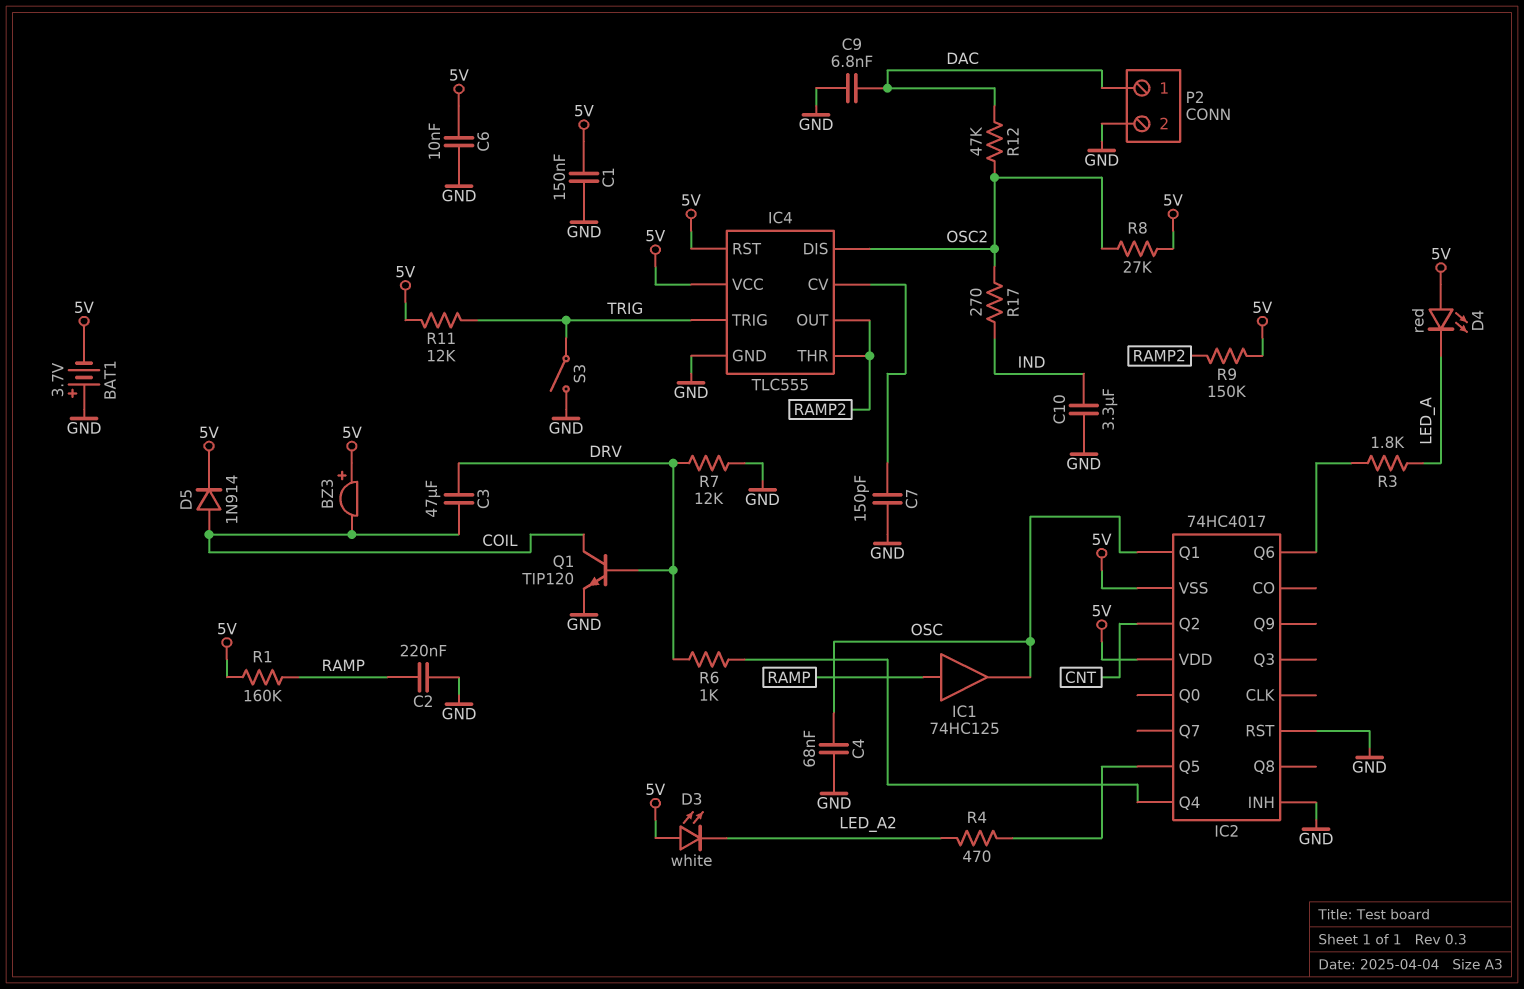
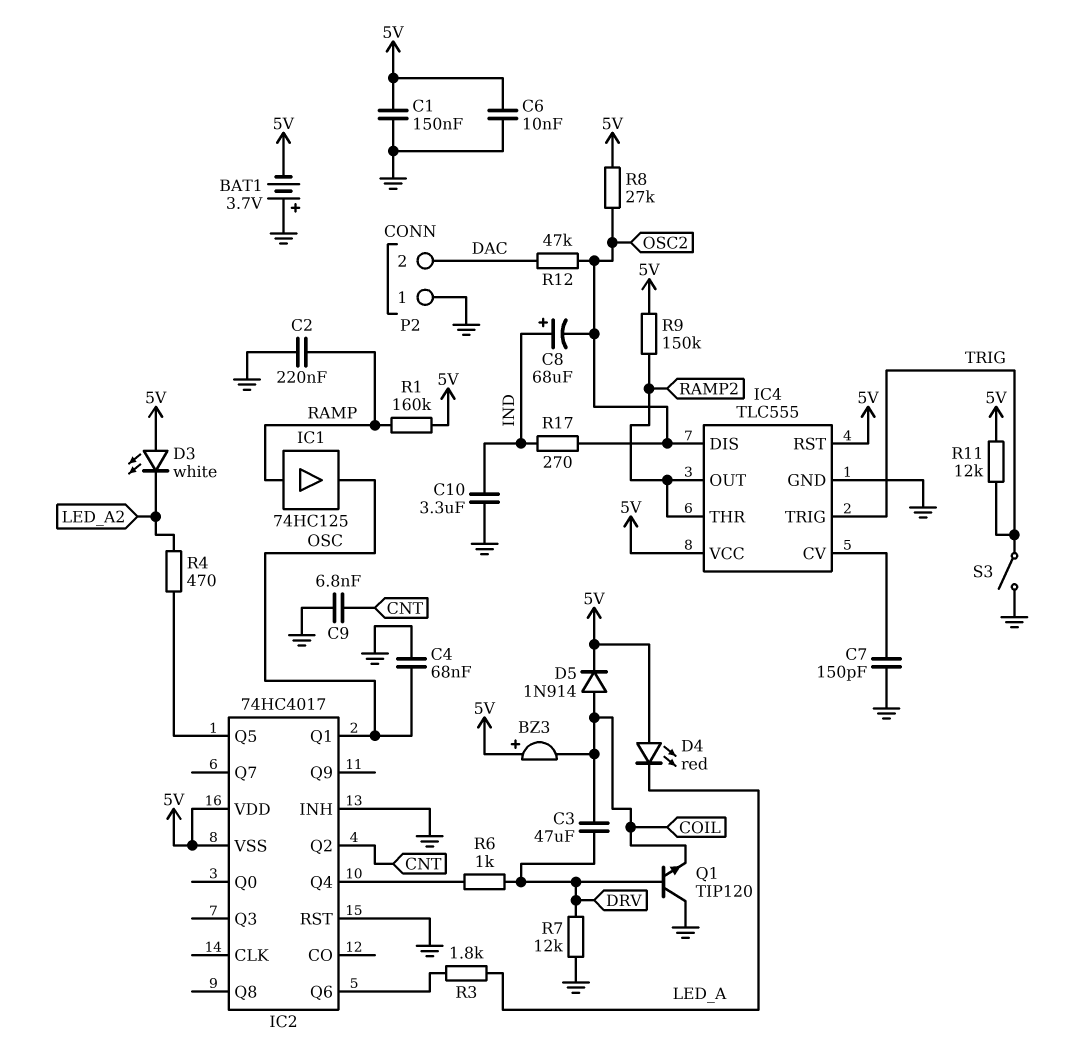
C8: none -> 68uF (plus IND, minus OSC2)
C9: 6.8nF (DAC, GND) -> 6.8nF (CNT, GND)
P2 pin 1: DAC -> GND
P2 pin 2: GND -> DAC
Q1: NPN TIP120 (B DRV, C COIL, E GND) -> NPN TIP120 (B DRV, C GND, E COIL)

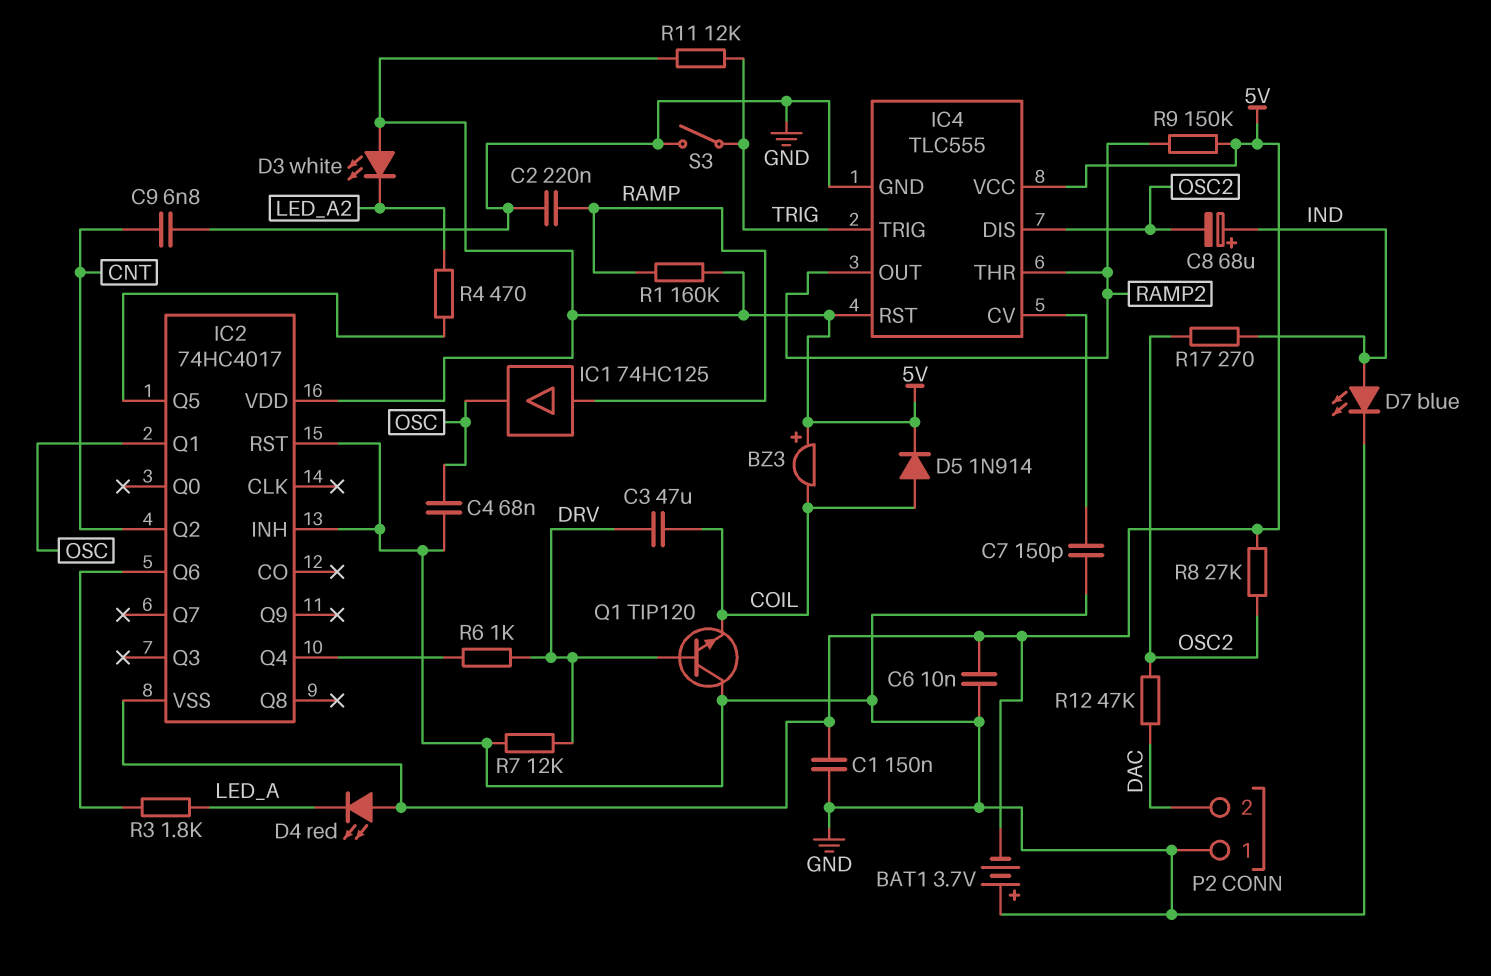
C10: 3.3uF (GND, IND) -> none
D7: none -> LED blue (A IND, K GND)

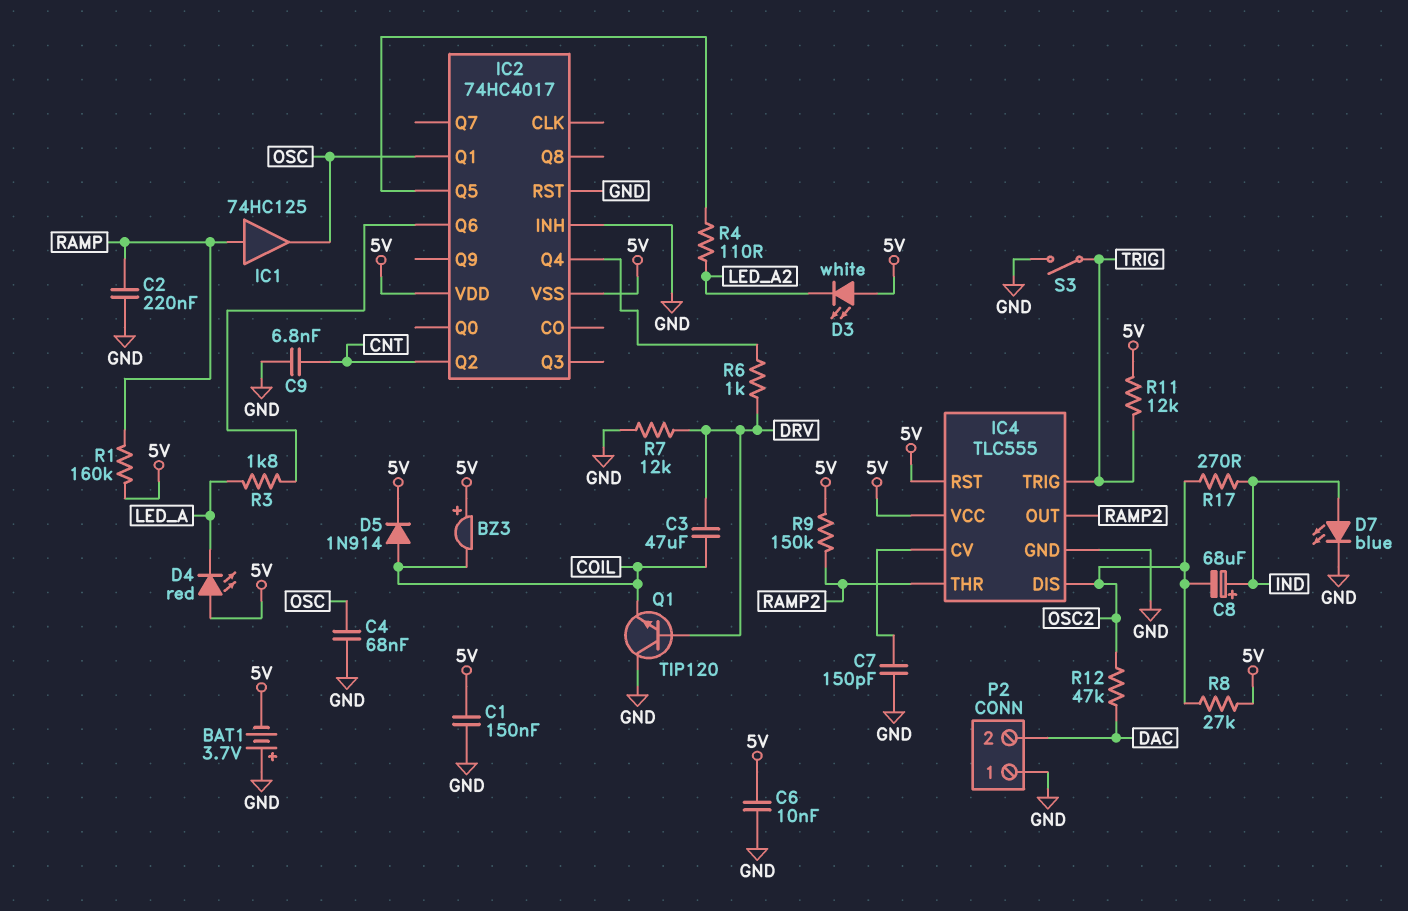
R4: 470 (IC2/Q5, LED_A2) -> 110 (IC2/Q5, LED_A2)

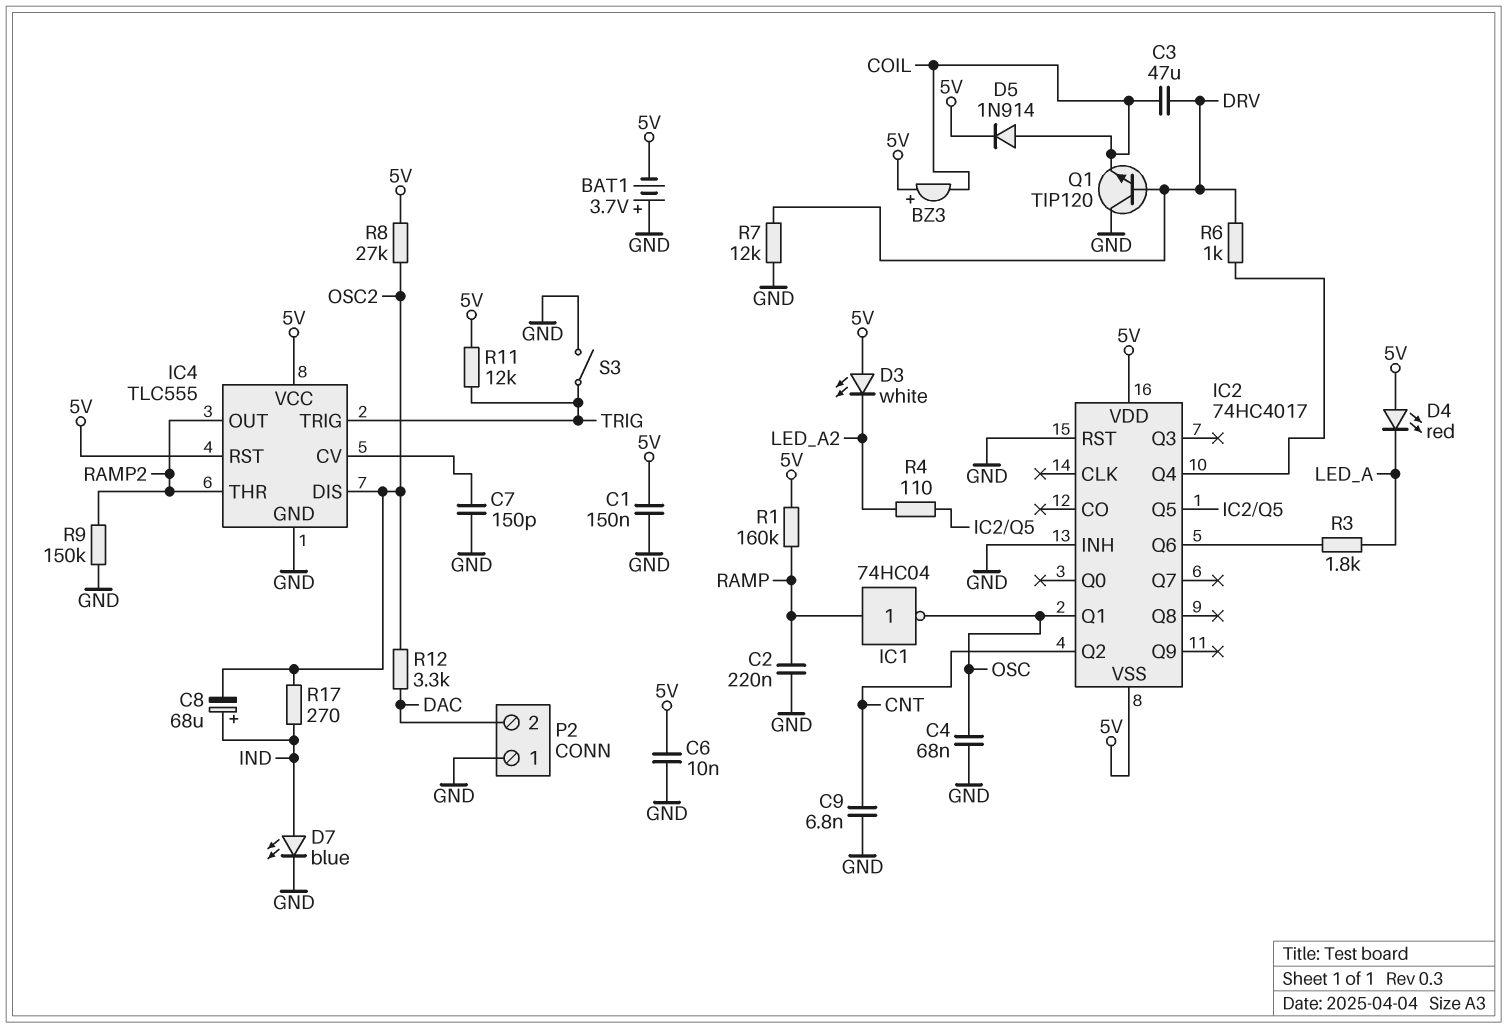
IC1: buffer 74HC125 (in RAMP, out OSC) -> NOT 74HC04 (in RAMP, out OSC)
R9: 150k (5V, RAMP2) -> 150k (GND, RAMP2)
R12: 47k (DAC, OSC2) -> 3.3k (DAC, OSC2)

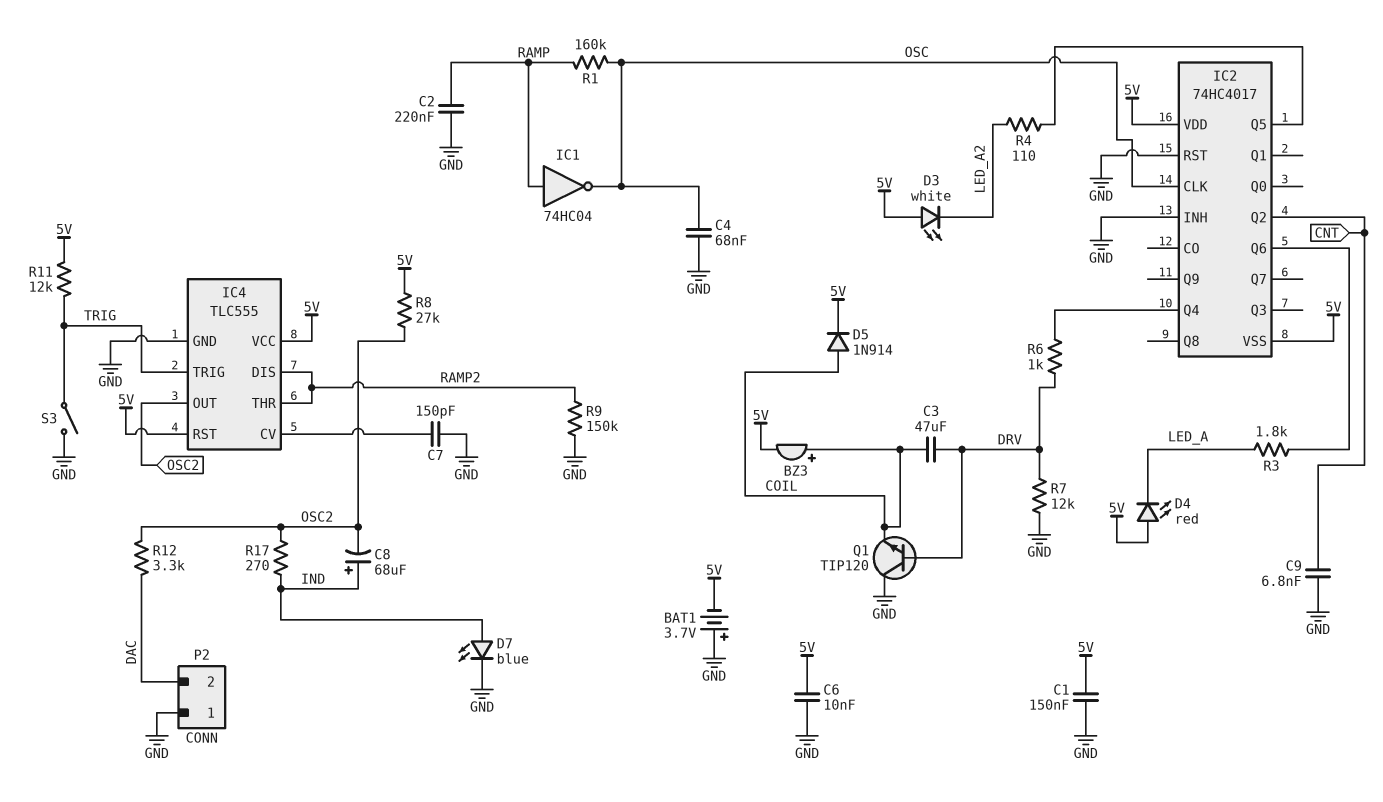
BZ3: buzzer (plus 5V, minus COIL) -> buzzer (plus COIL, minus 5V)
IC2 pin CLK: none -> OSC
IC2 pin Q1: OSC -> none
IC4 pin DIS: OSC2 -> RAMP2
IC4 pin OUT: RAMP2 -> OSC2
R1: 160k (5V, RAMP) -> 160k (OSC, RAMP)

